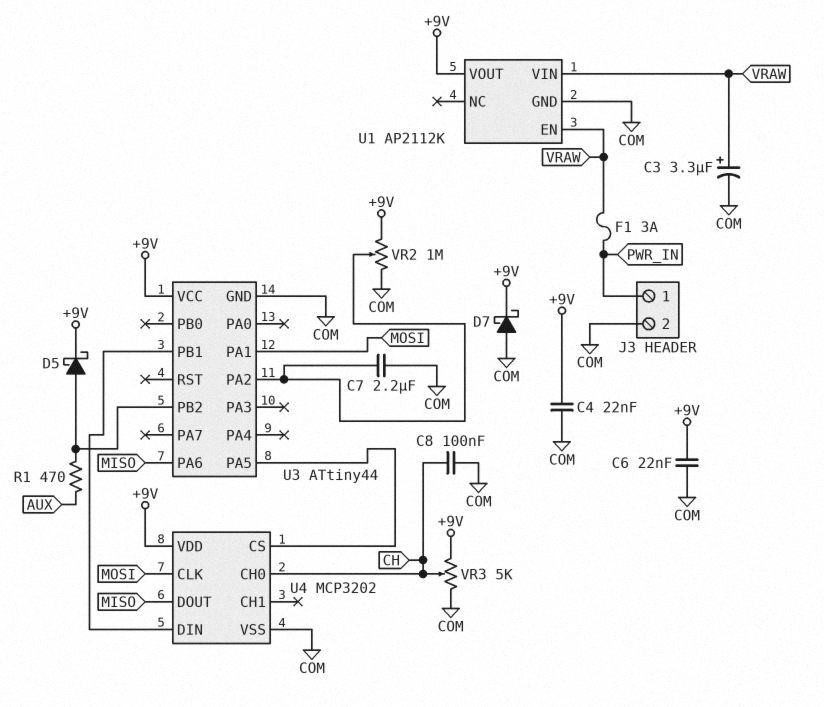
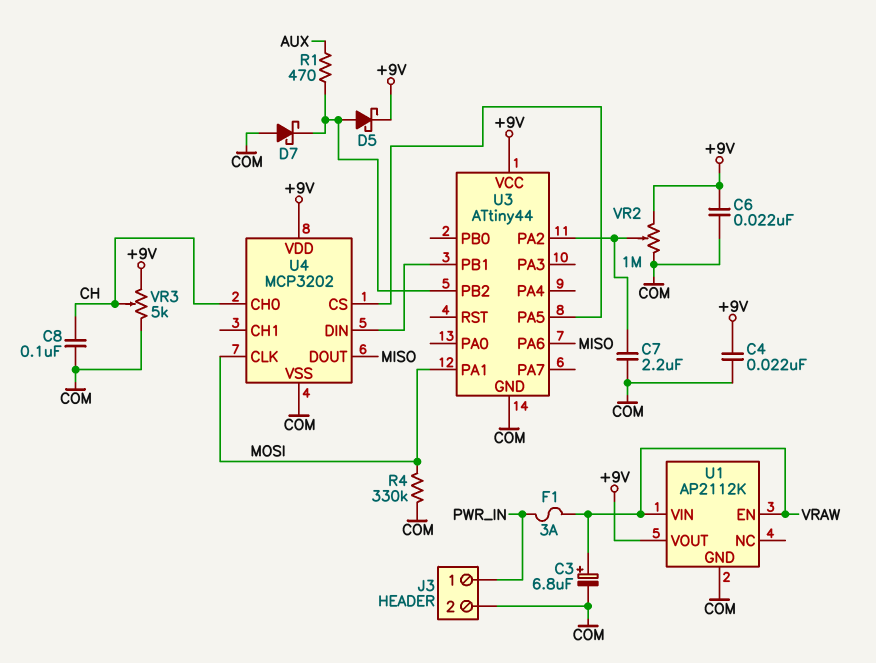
C3: 3.3uF (plus VRAW, minus COM) -> 6.8uF (plus VRAW, minus COM)
D7: schottky (A COM, K +9V) -> schottky (A COM, K U3/PB2)
R4: none -> 330k (COM, MOSI)

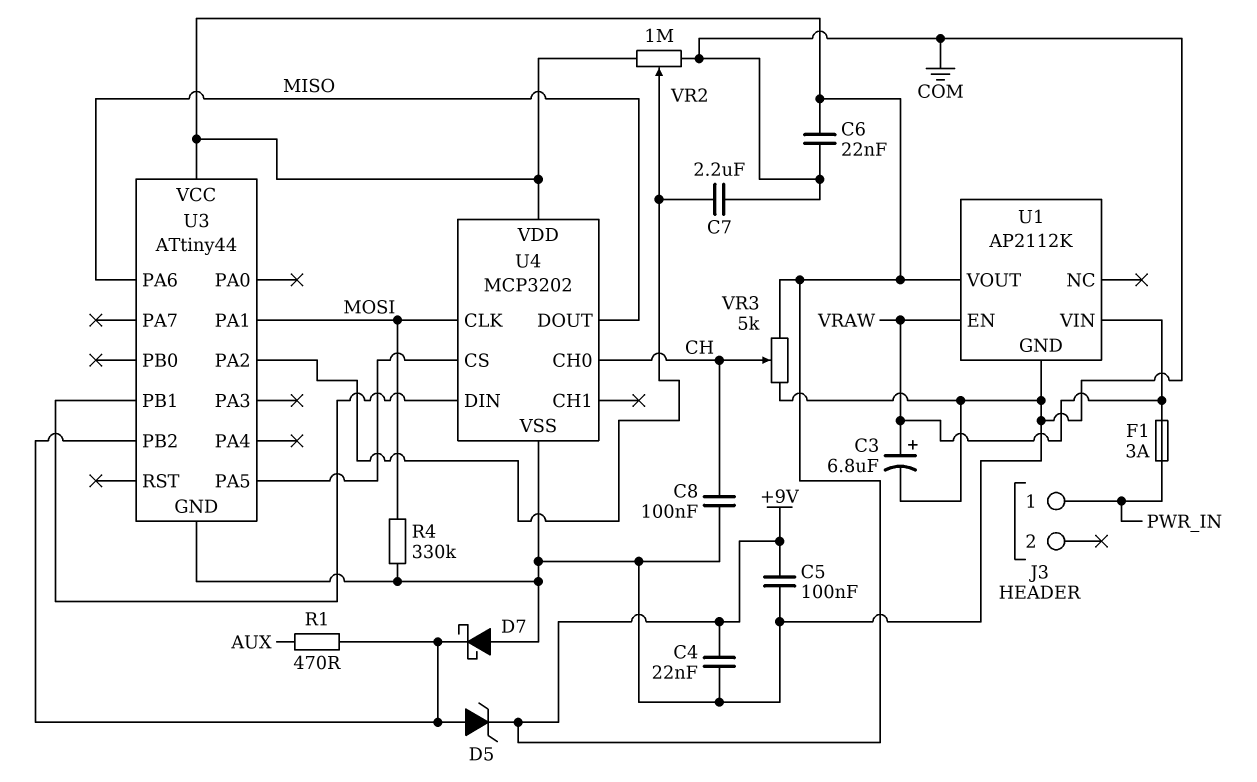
C5: none -> 100nF (+9V, COM)
D5: schottky (A U3/PB2, K +9V) -> zener (A U3/PB2, K +9V)
J3 pin 2: COM -> none

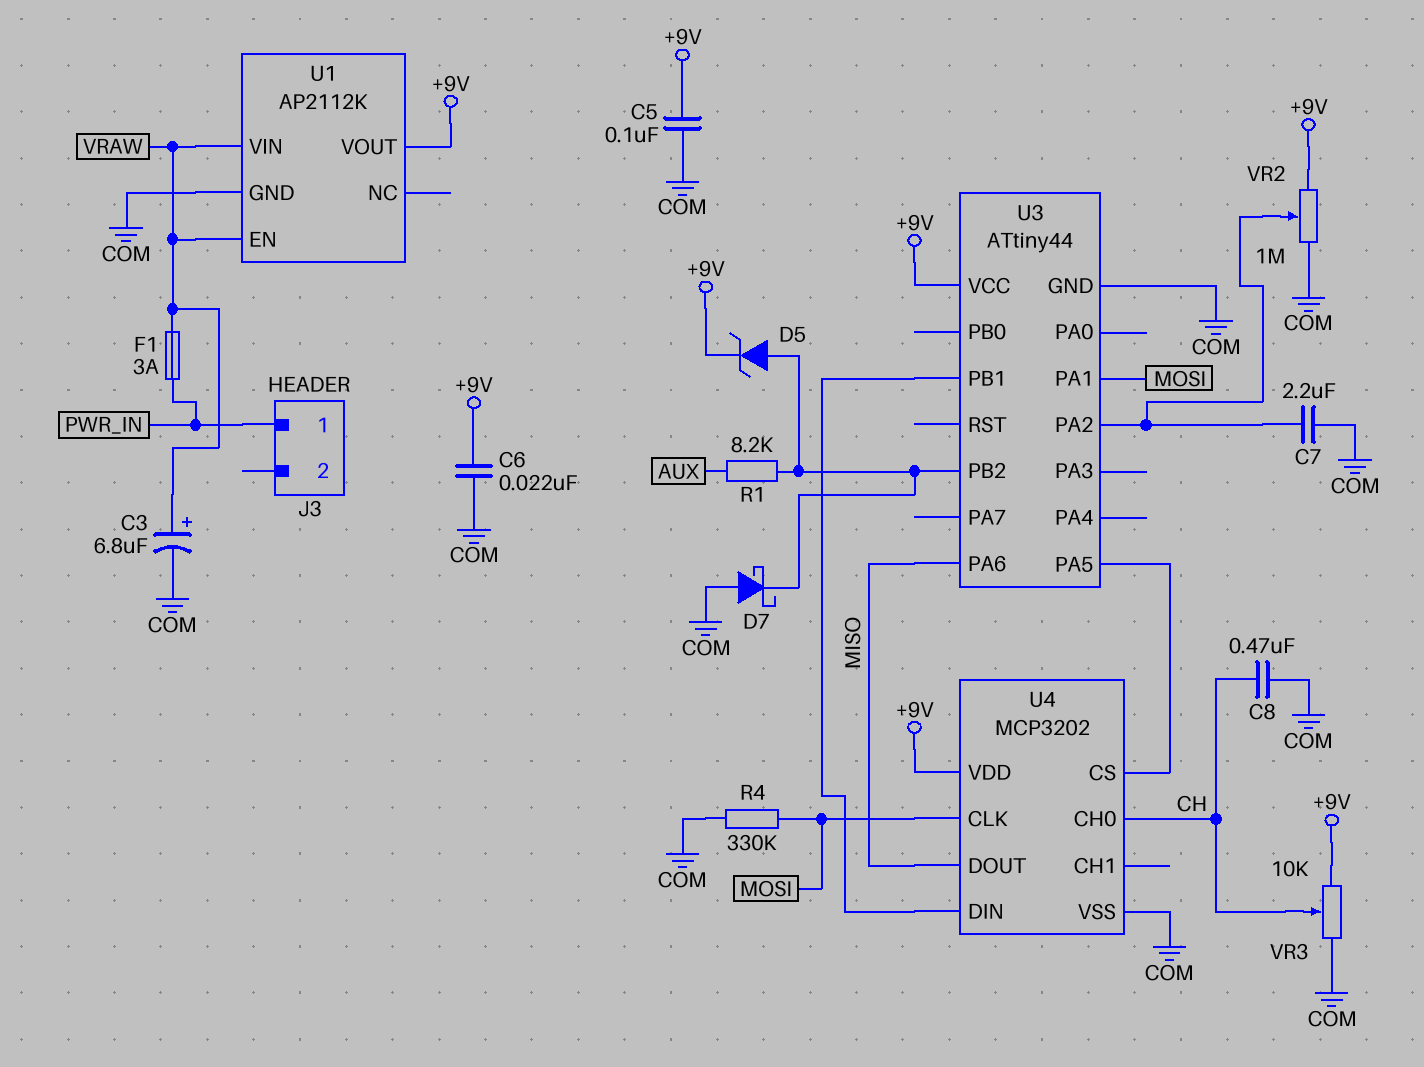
C4: 22nF (+9V, COM) -> none
C8: 100nF (CH, COM) -> 470nF (CH, COM)
R1: 470 (AUX, U3/PB2) -> 8.2k (AUX, U3/PB2)
VR3: 5k (+9V, COM, wiper CH) -> 10k (+9V, COM, wiper CH)

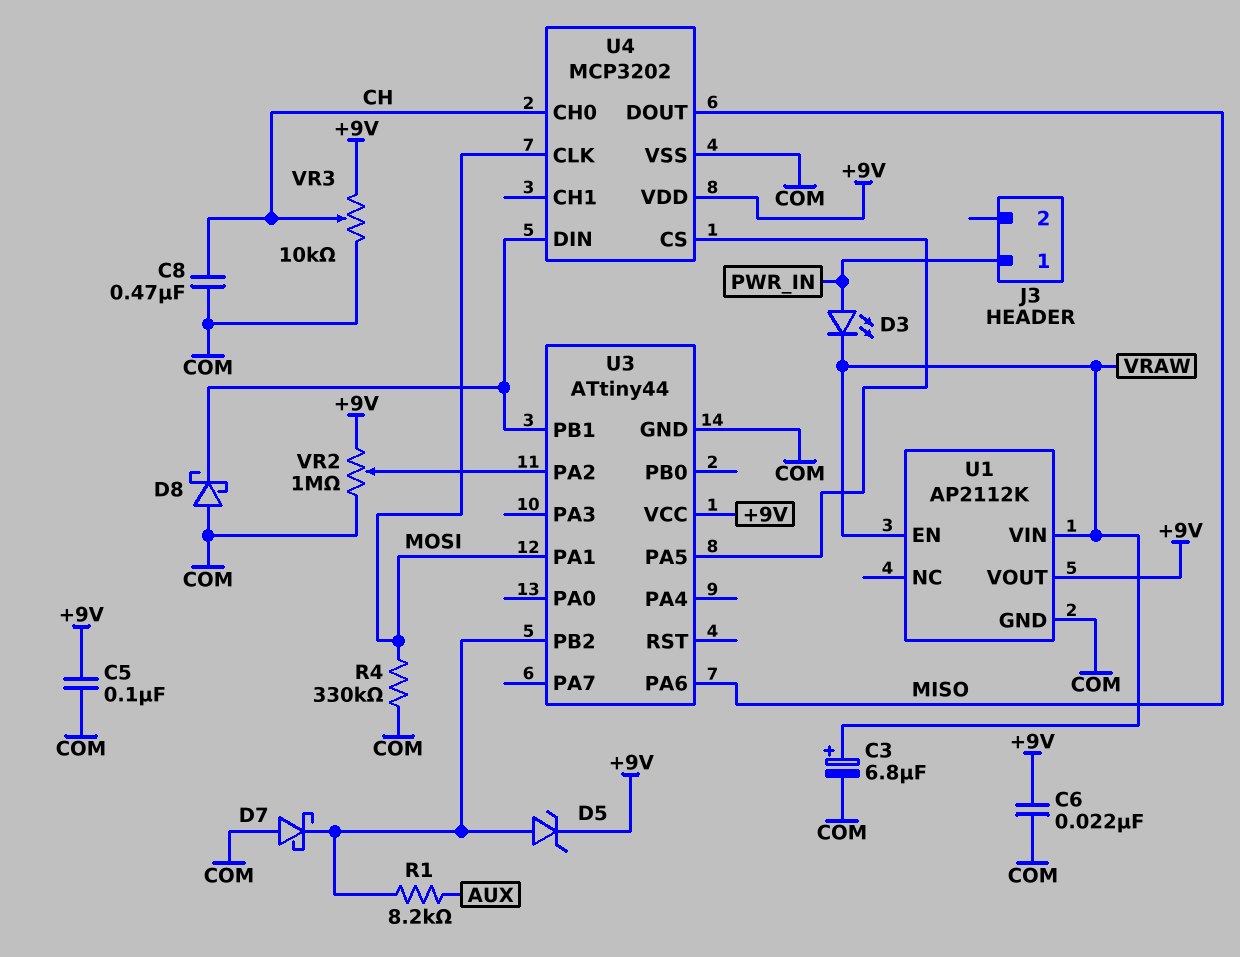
C7: 2.2uF (COM, U3/PA2) -> none
D3: none -> LED (A PWR_IN, K VRAW)
D8: none -> schottky (A COM, K U3/PB1)
F1: 3A (PWR_IN, VRAW) -> none

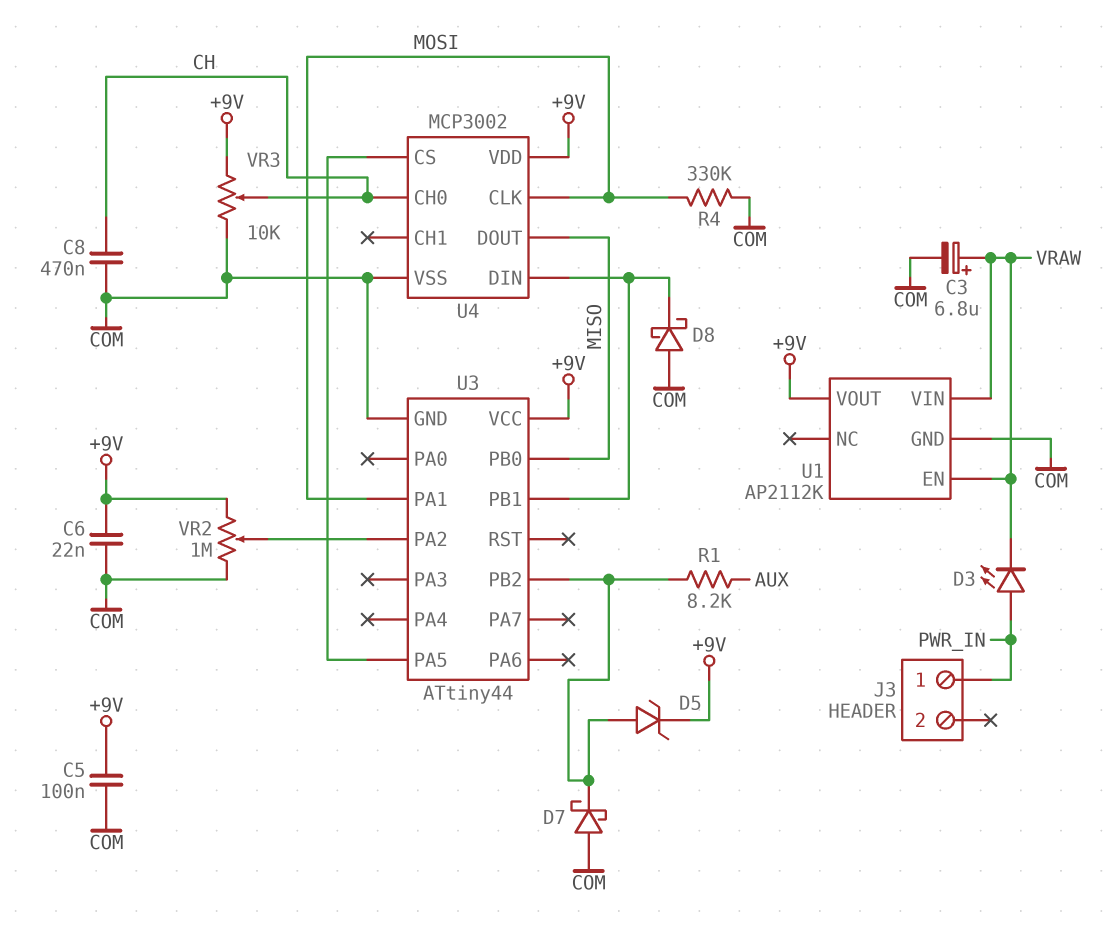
U3 pin PA6: MISO -> none
U3 pin PB0: none -> MISO
U4: MCP3202 -> MCP3002

